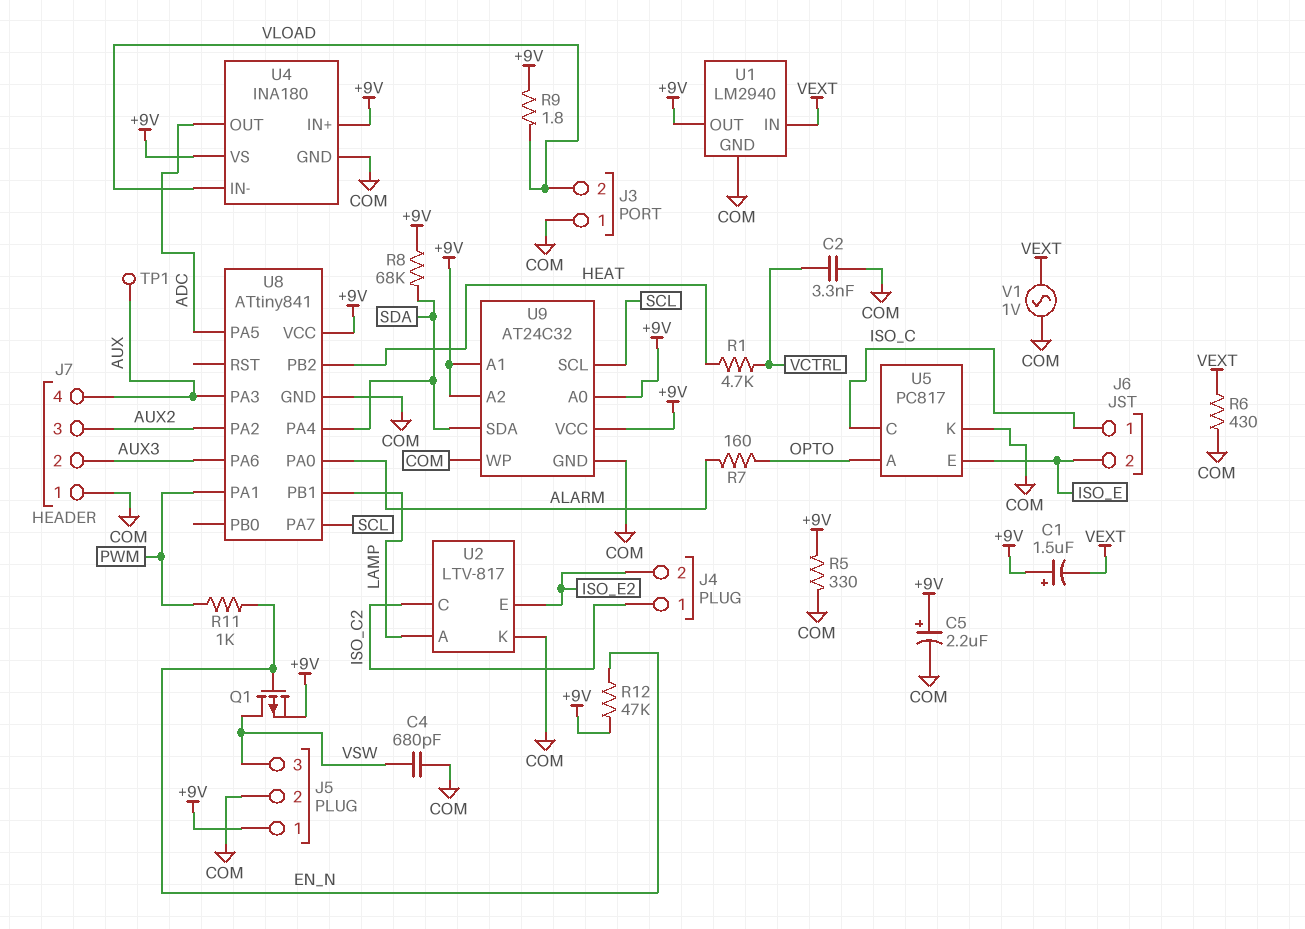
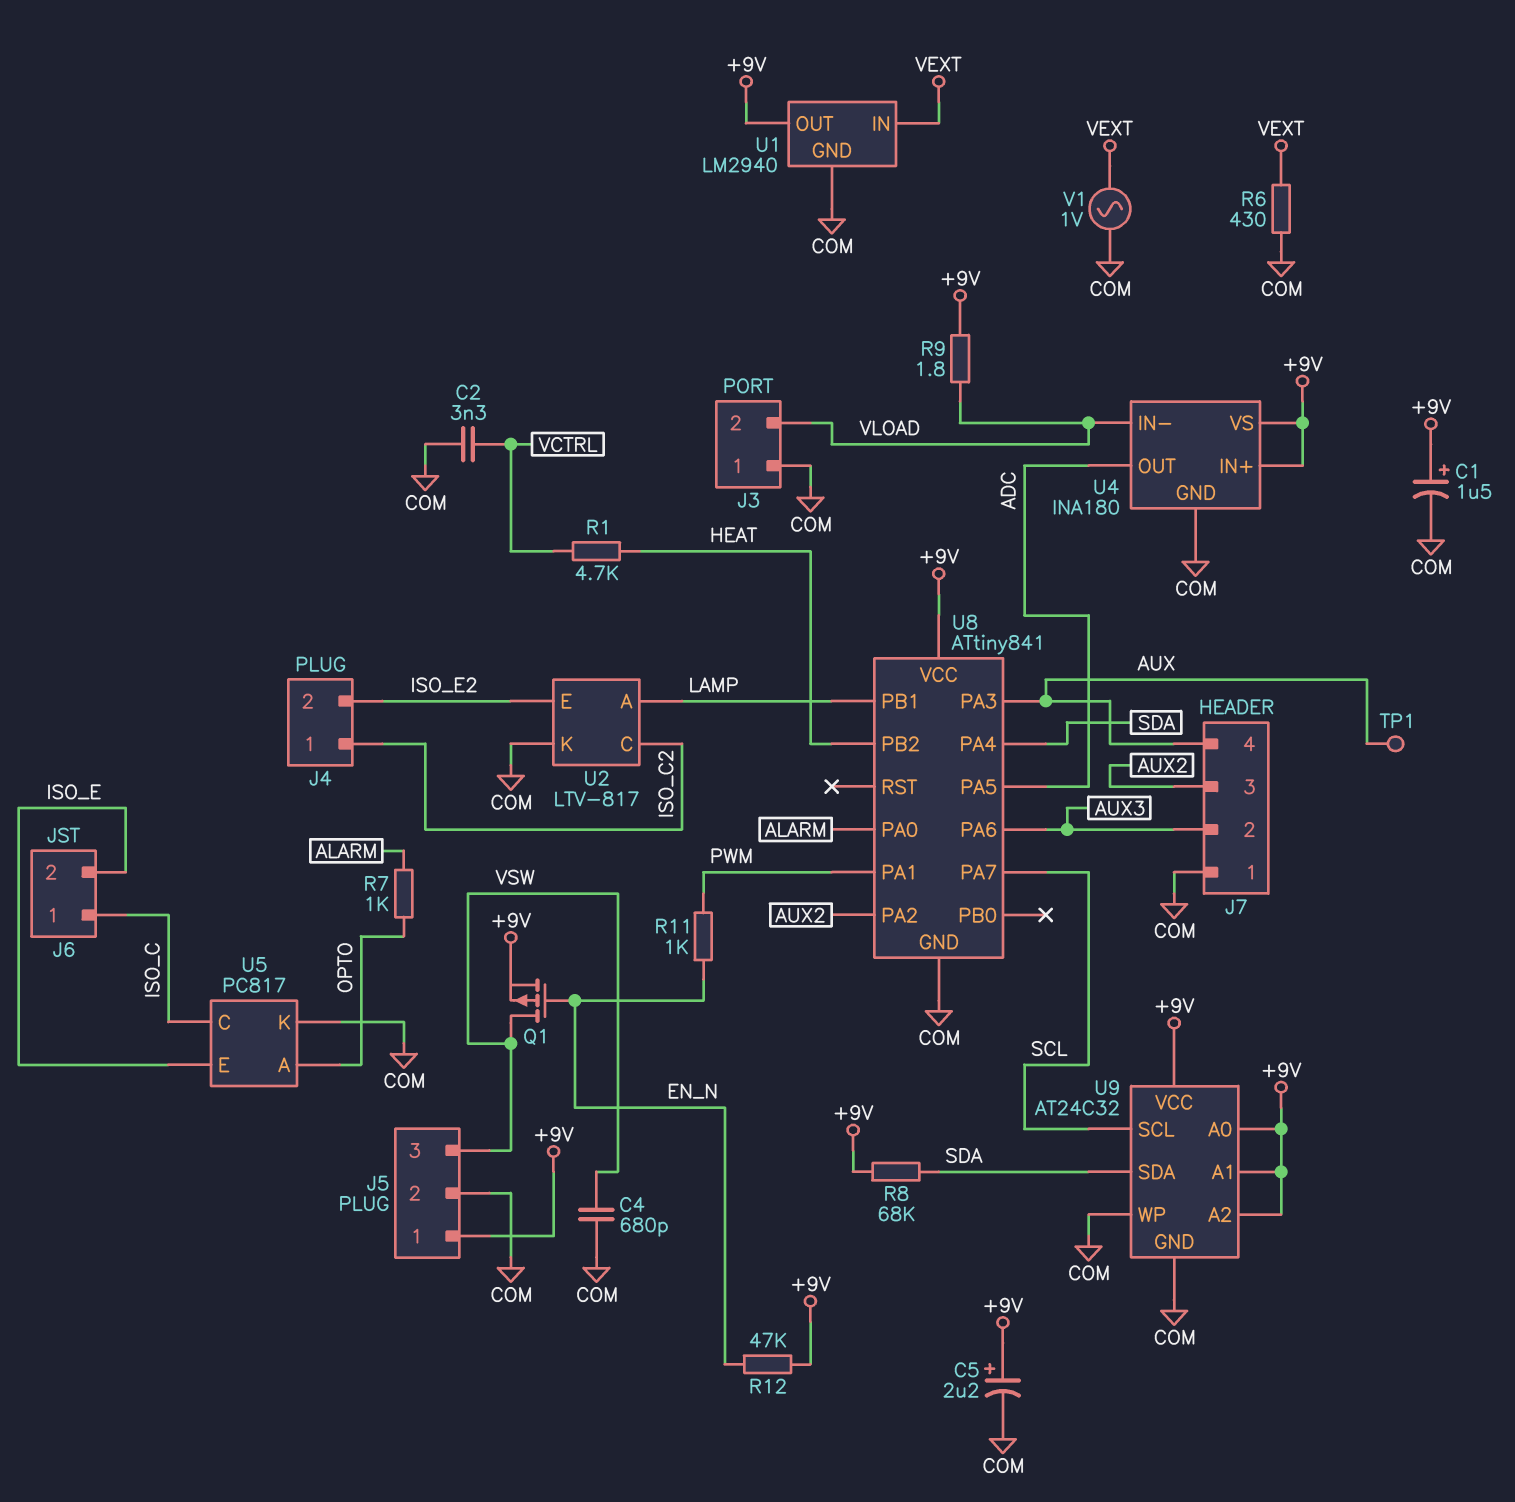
C1: 1.5uF (plus +9V, minus VEXT) -> 1.5uF (plus +9V, minus COM)
R5: 330 (+9V, COM) -> none
R7: 160 (ALARM, OPTO) -> 1k (ALARM, OPTO)

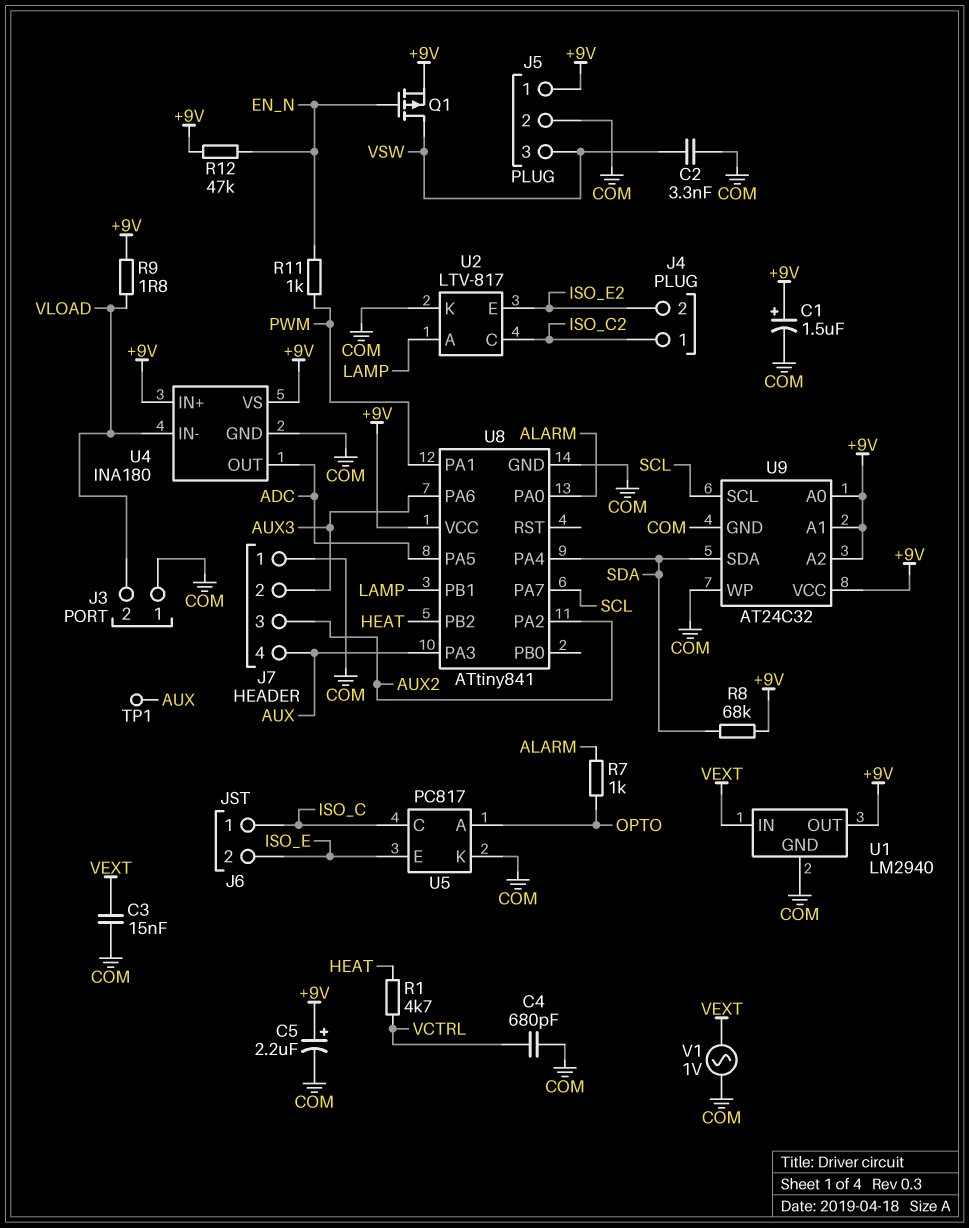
C2: 3.3nF (COM, VCTRL) -> 3.3nF (COM, VSW)
C3: none -> 15nF (COM, VEXT)
C4: 680pF (COM, VSW) -> 680pF (COM, VCTRL)
R6: 430 (COM, VEXT) -> none

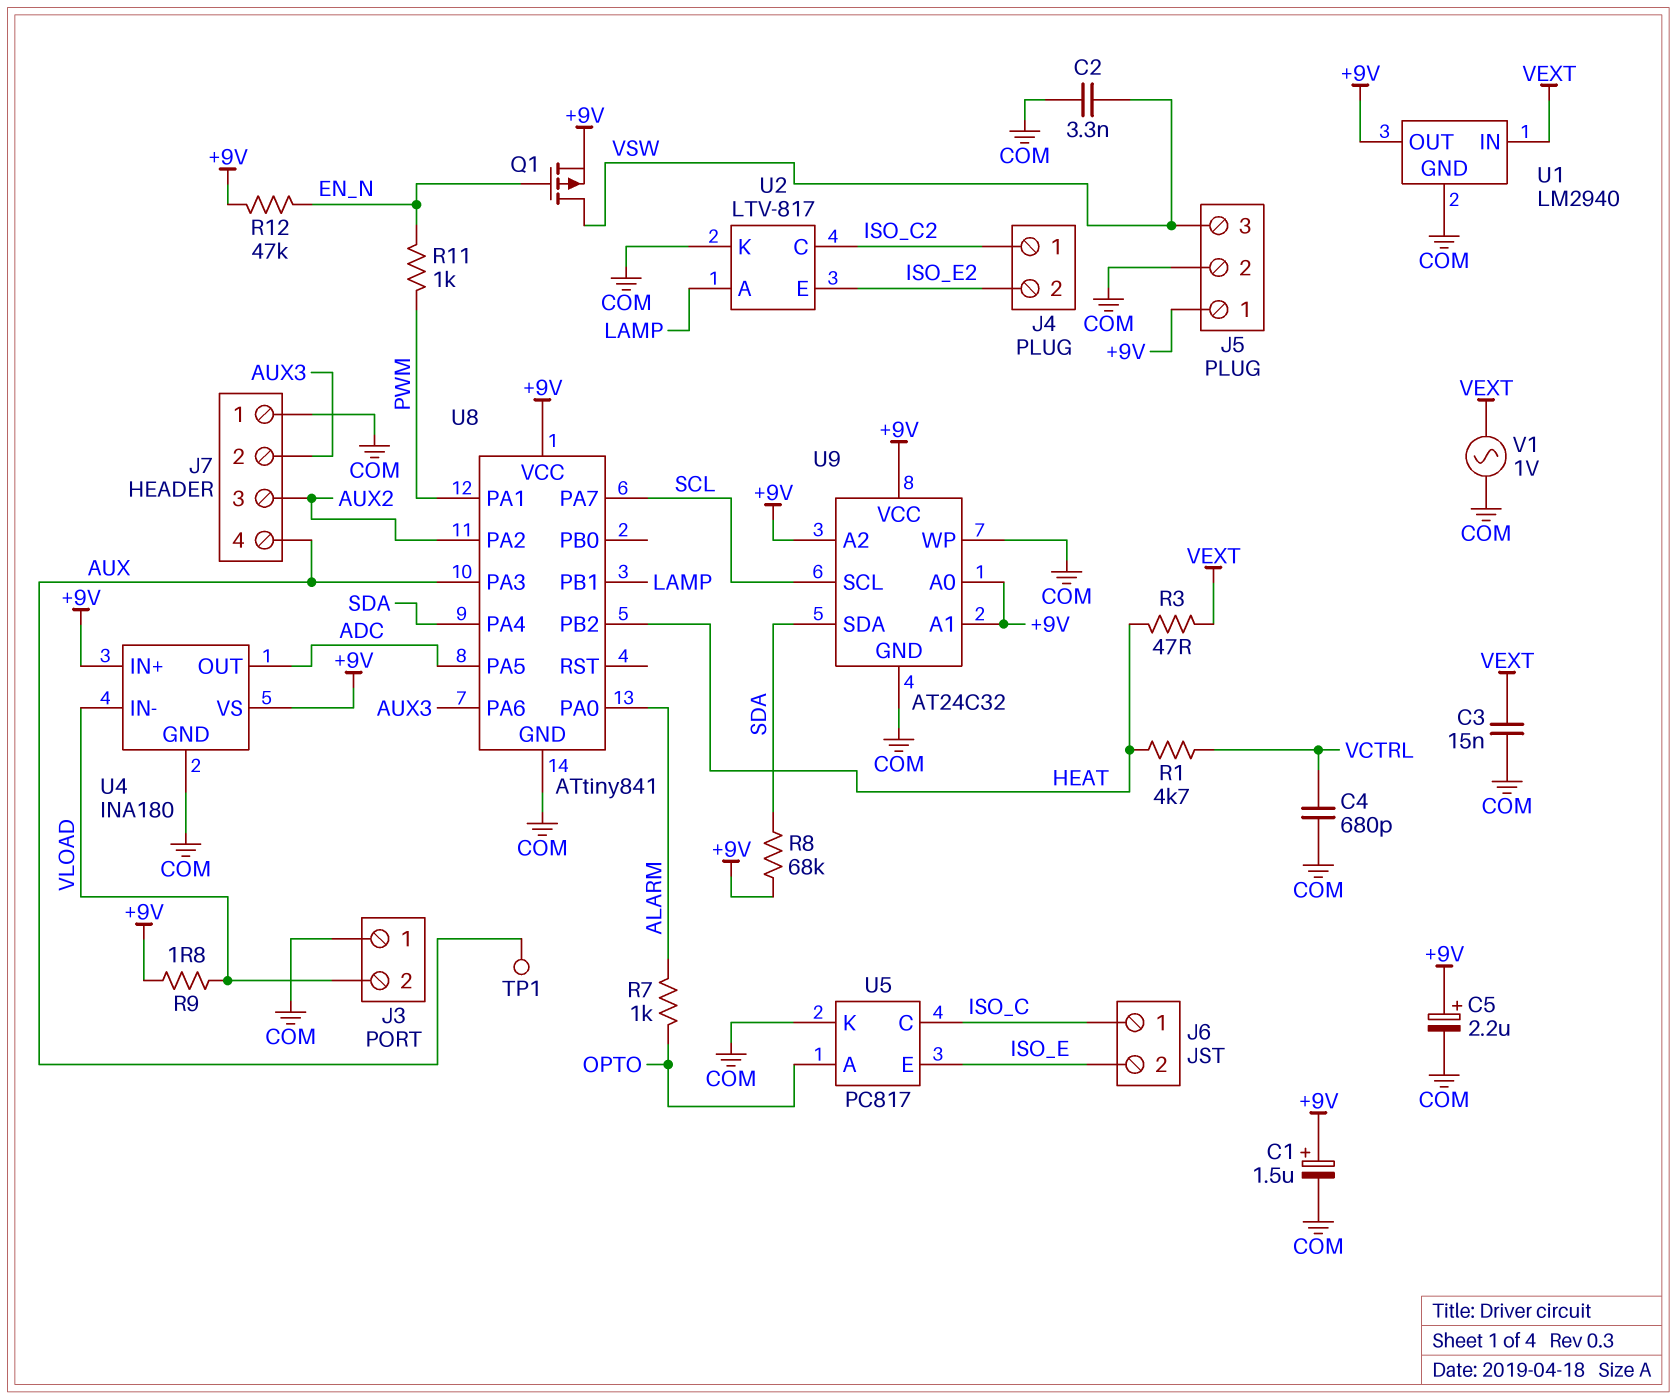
R3: none -> 47 (HEAT, VEXT)

